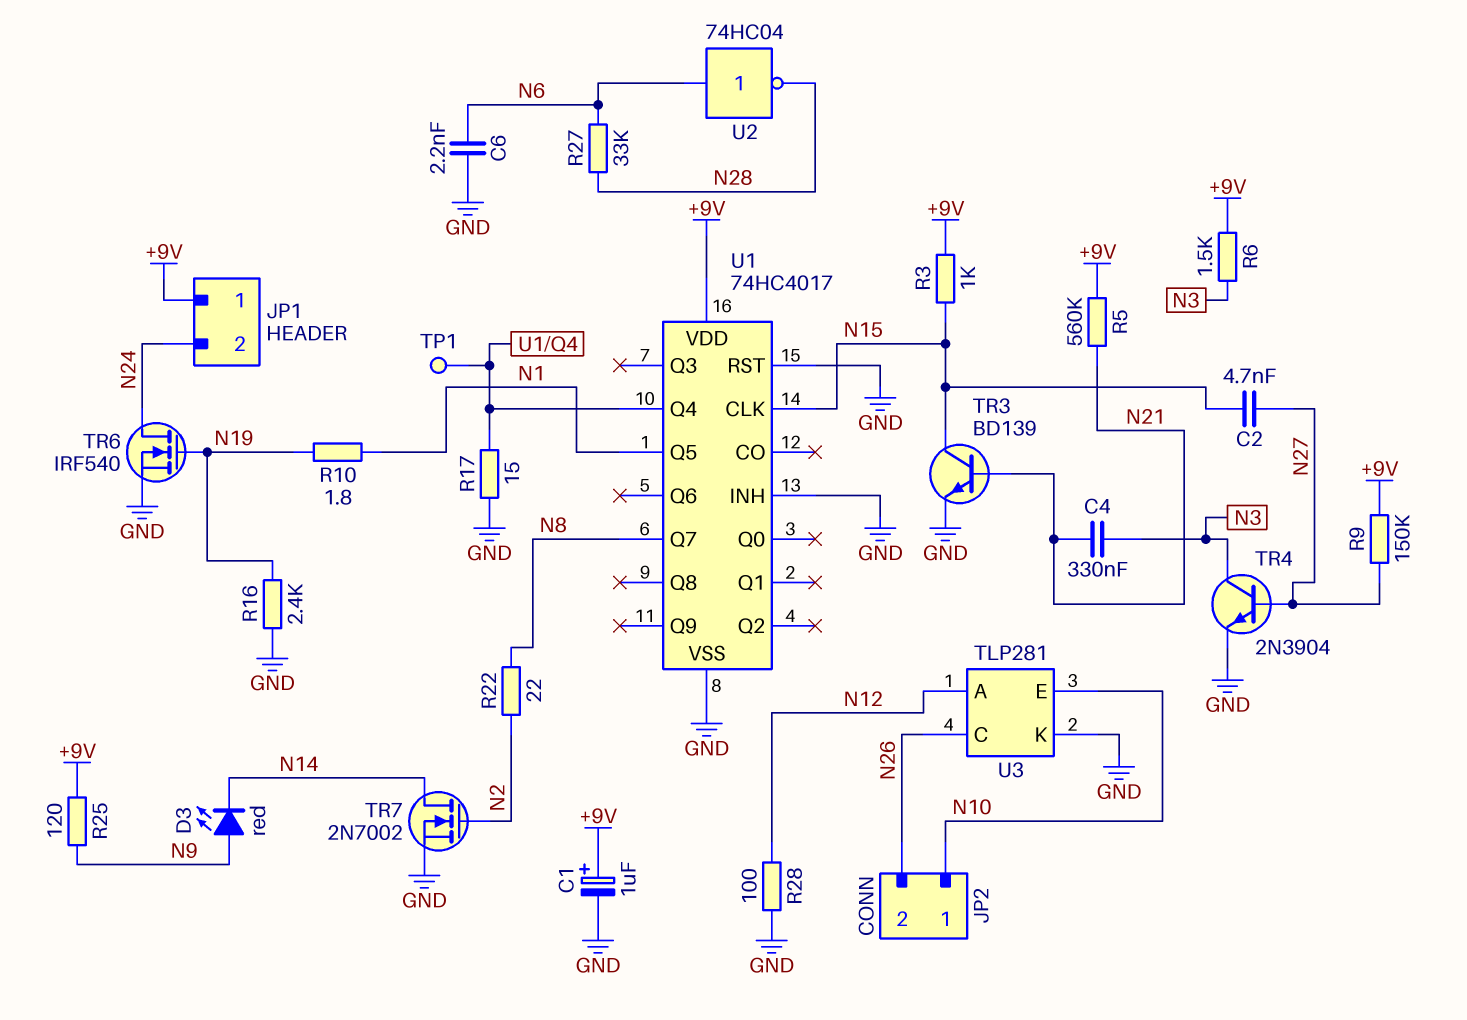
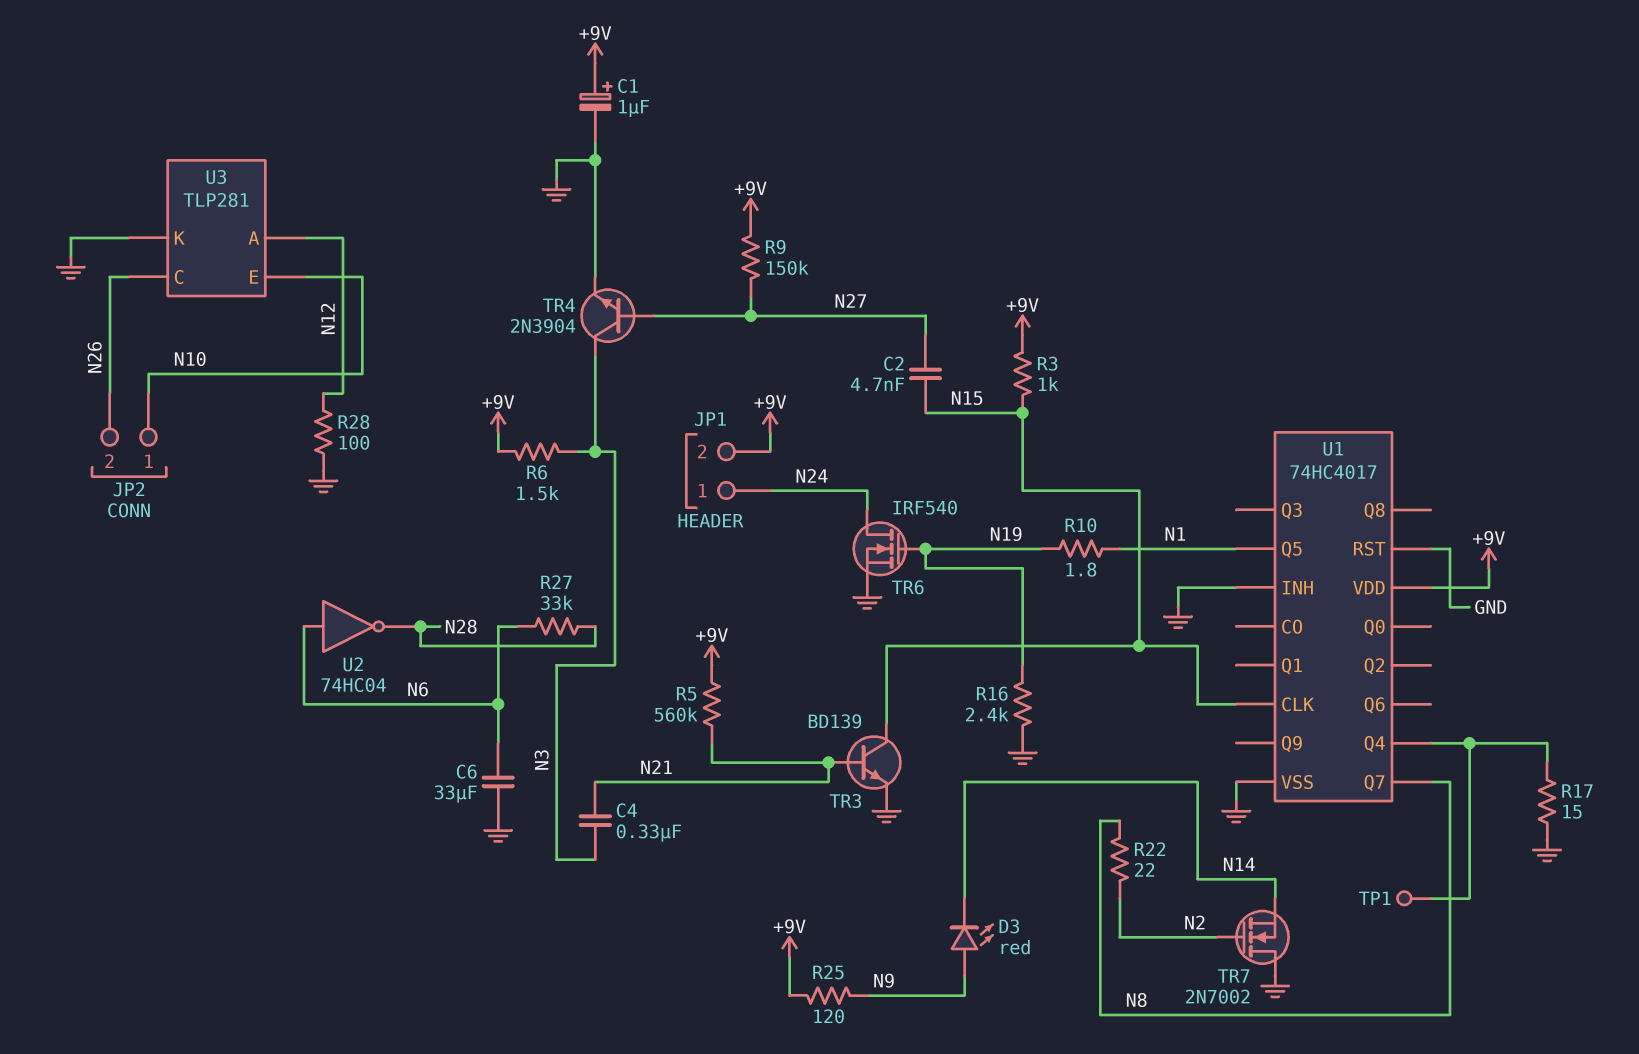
C6: 2.2nF (GND, N6) -> 33uF (GND, N6)
JP1 pin 1: +9V -> N24
JP1 pin 2: N24 -> +9V
TR7: NMOS 2N7002 (G N2, D N14, S GND) -> NMOS 2N7002 (G N2, D GND, S N14)

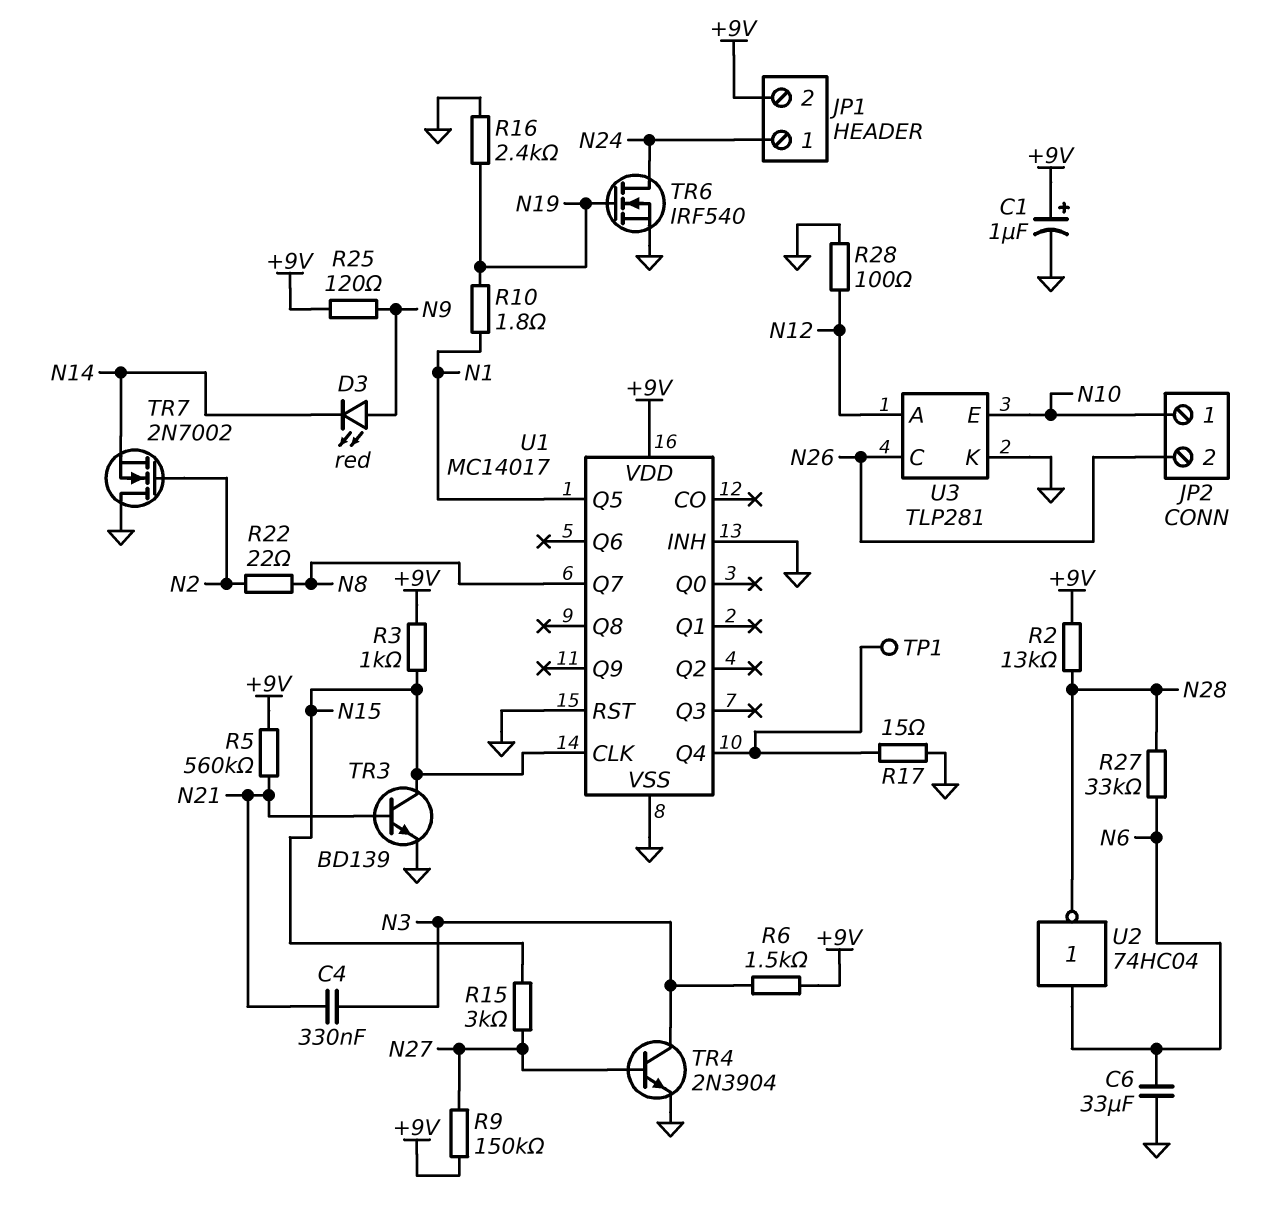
C2: 4.7nF (N15, N27) -> none
R2: none -> 13k (+9V, N28)
R15: none -> 3k (N15, N27)
U1: 74HC4017 -> MC14017

